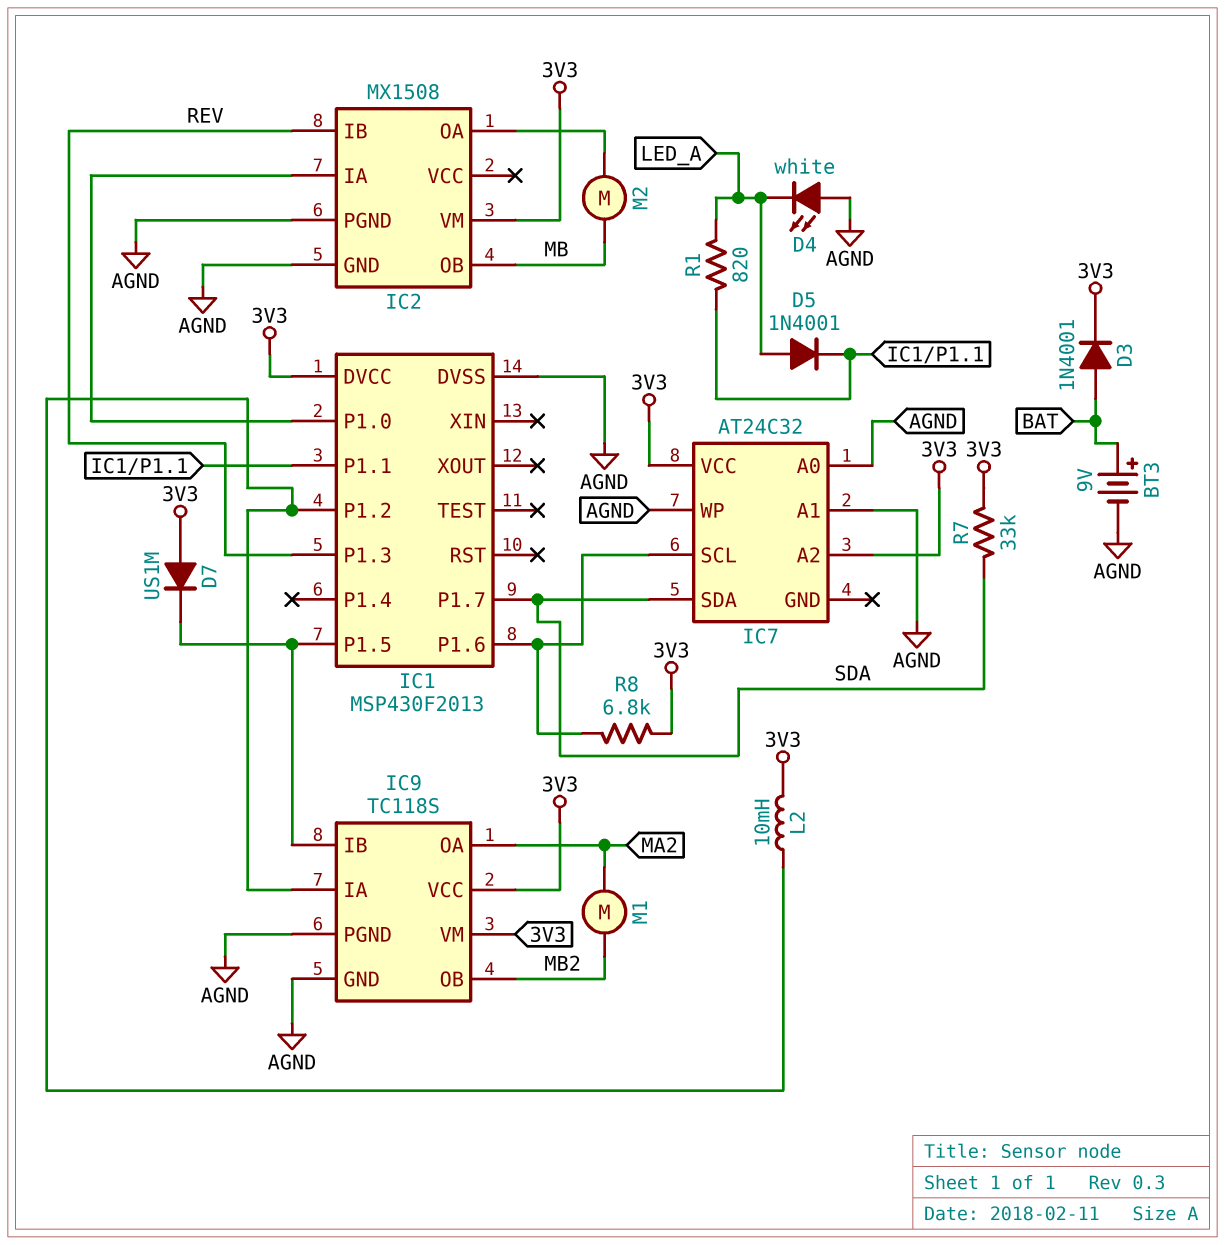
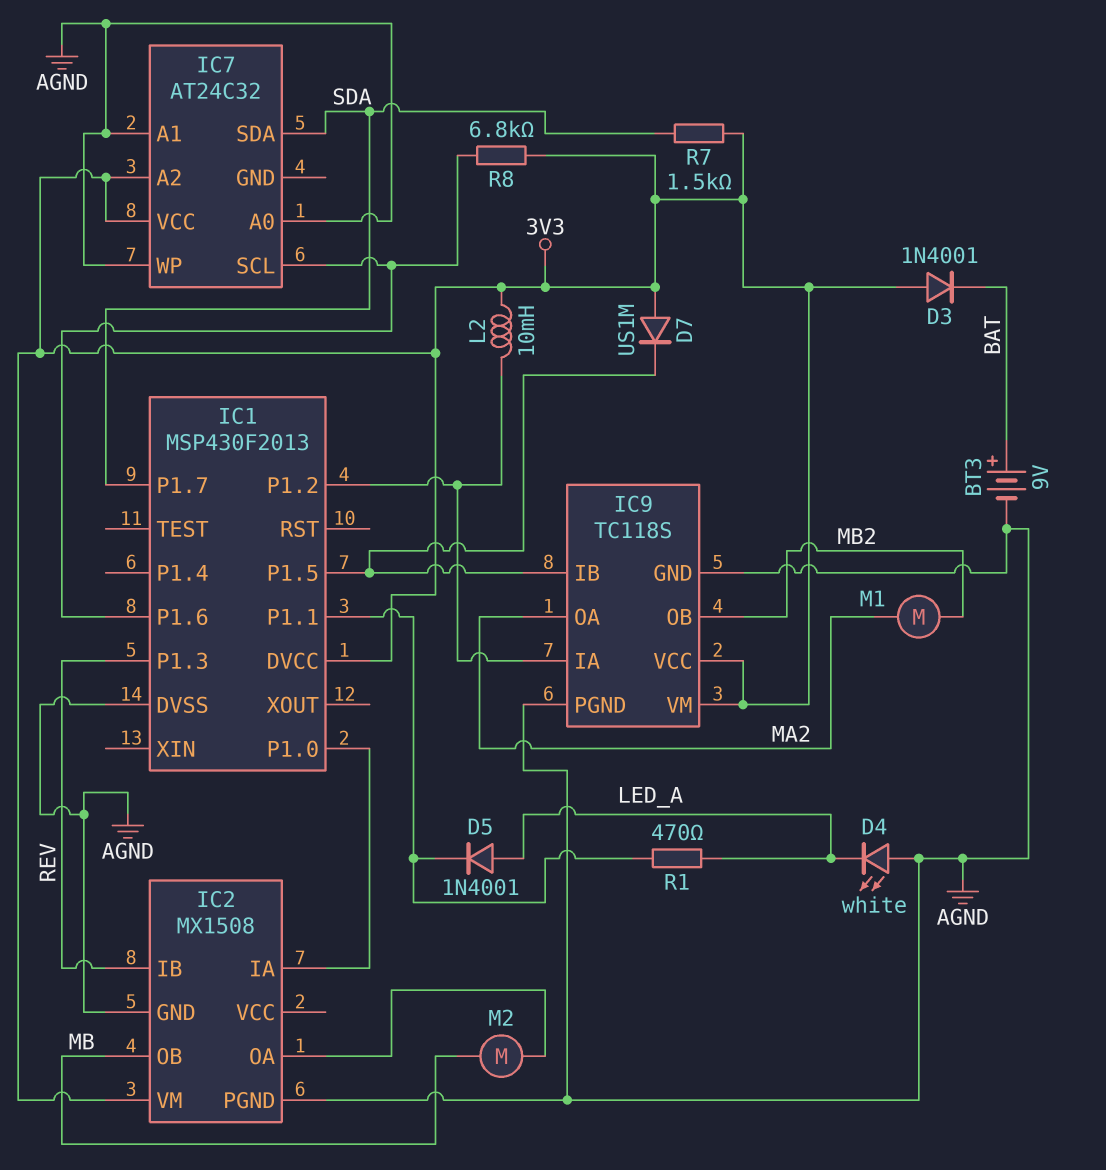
D3: diode 1N4001 (A BAT, K 3V3) -> diode 1N4001 (A 3V3, K BAT)
R1: 820 (IC1/P1.1, LED_A) -> 470 (IC1/P1.1, LED_A)
R7: 33k (3V3, SDA) -> 1.5k (3V3, SDA)

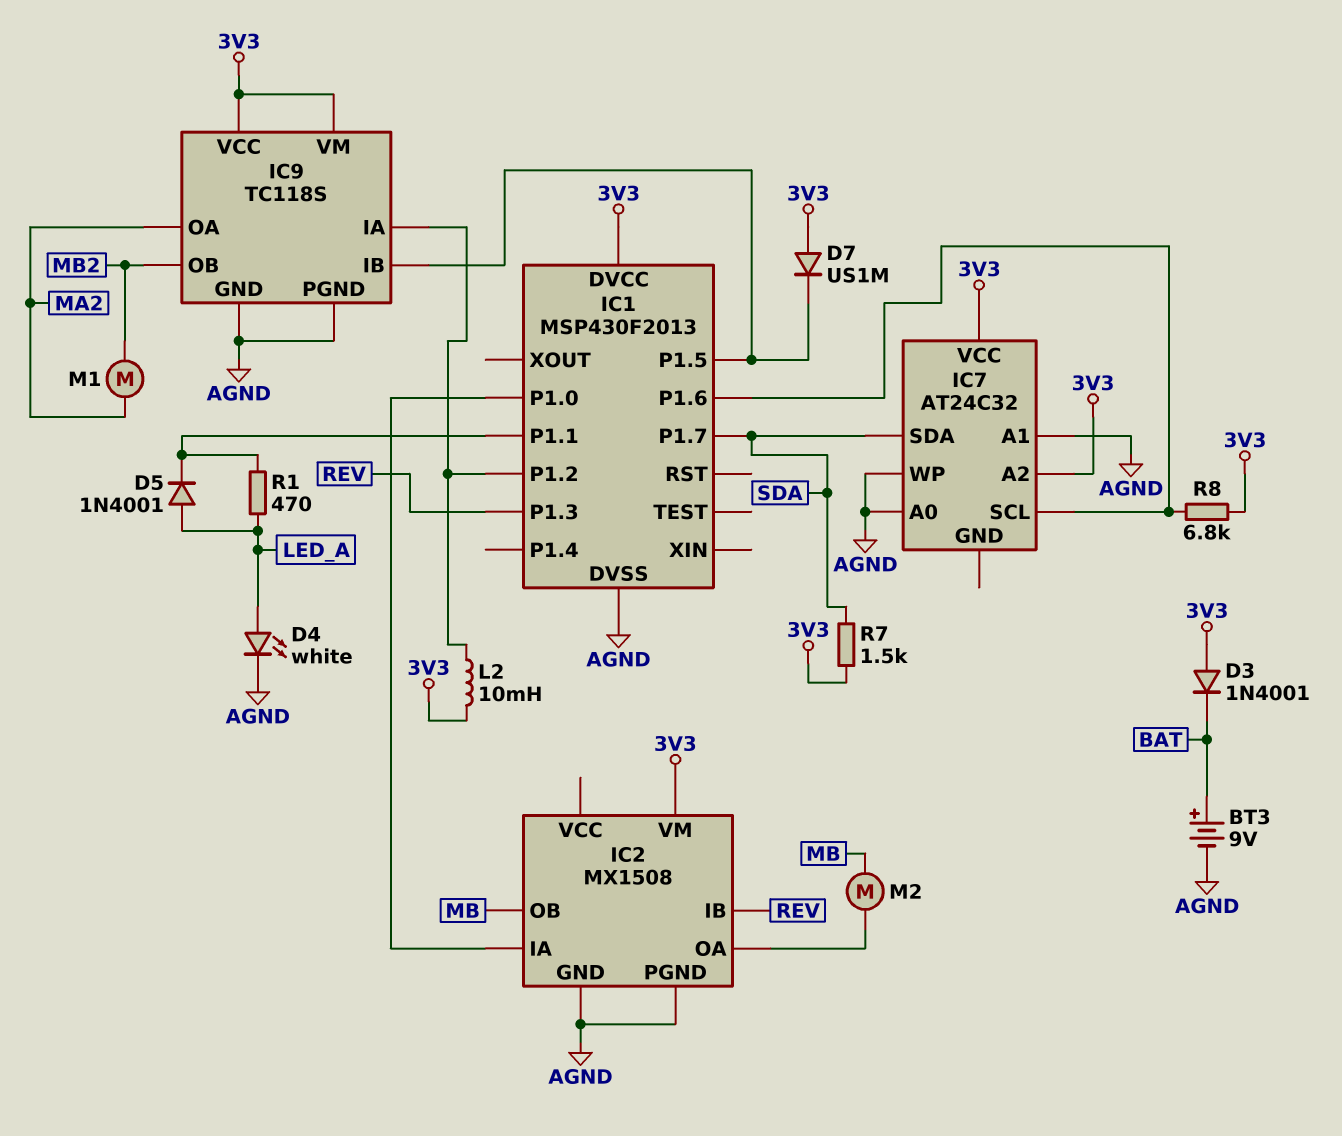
D4: LED white (A AGND, K LED_A) -> LED white (A LED_A, K AGND)

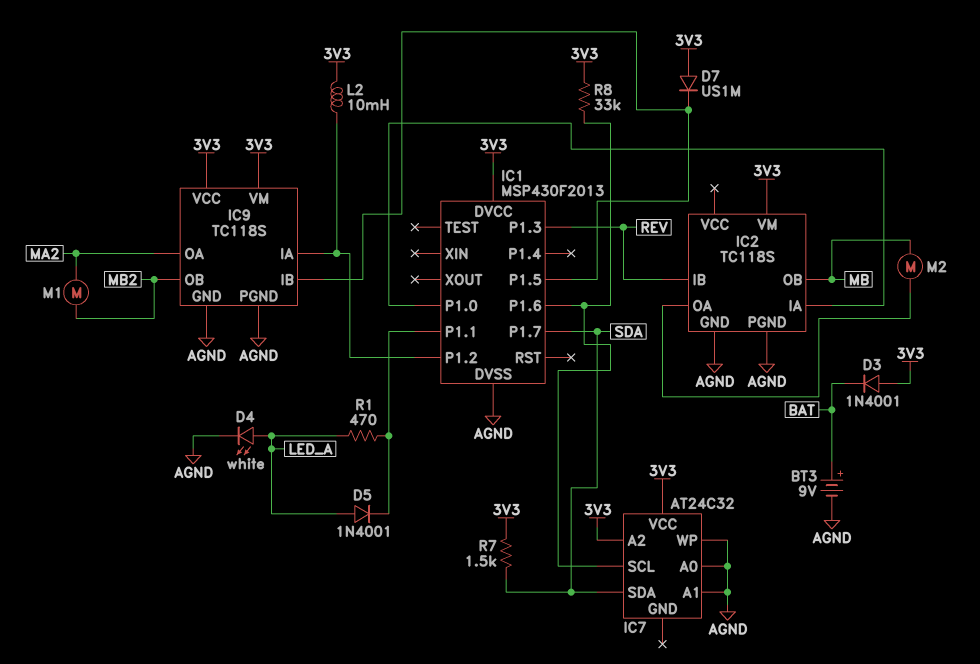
IC2: MX1508 -> TC118S
R8: 6.8k (3V3, IC1/P1.6) -> 33k (3V3, IC1/P1.6)

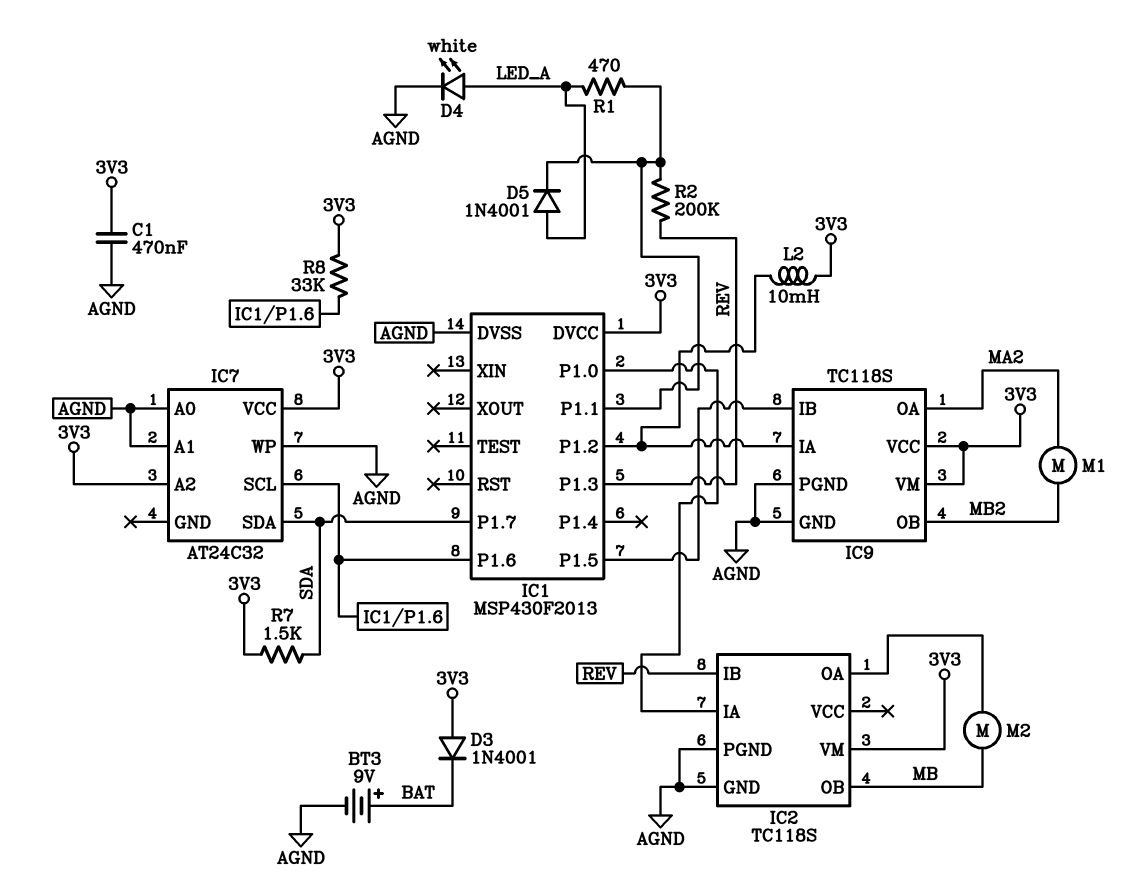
C1: none -> 470nF (3V3, AGND)
D7: diode US1M (A 3V3, K IC1/P1.5) -> none
R2: none -> 200k (IC1/P1.1, REV)

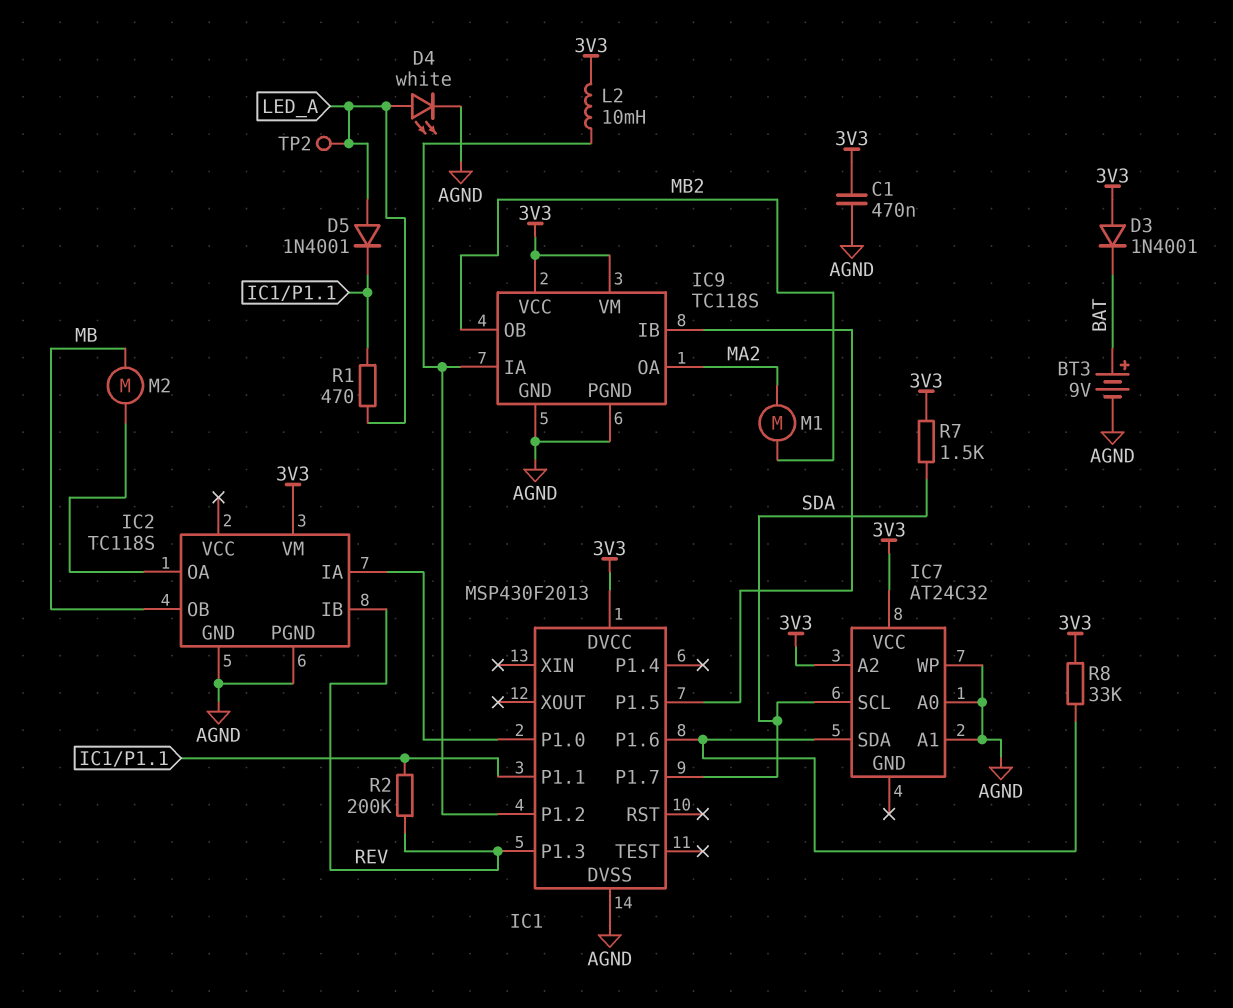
IC7 pin SCL: IC1/P1.6 -> SDA
IC7 pin SDA: SDA -> IC1/P1.6
TP2: none -> test point (LED_A)

